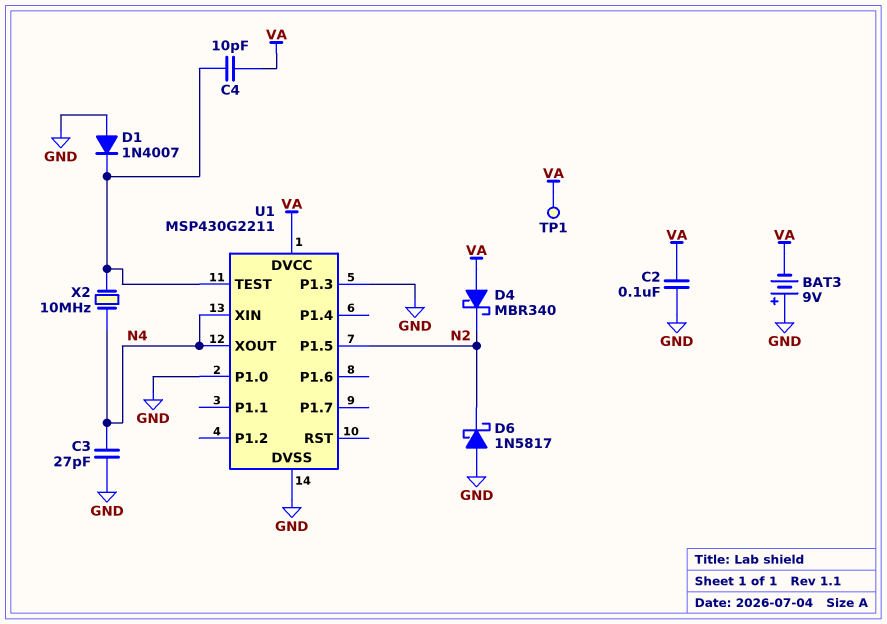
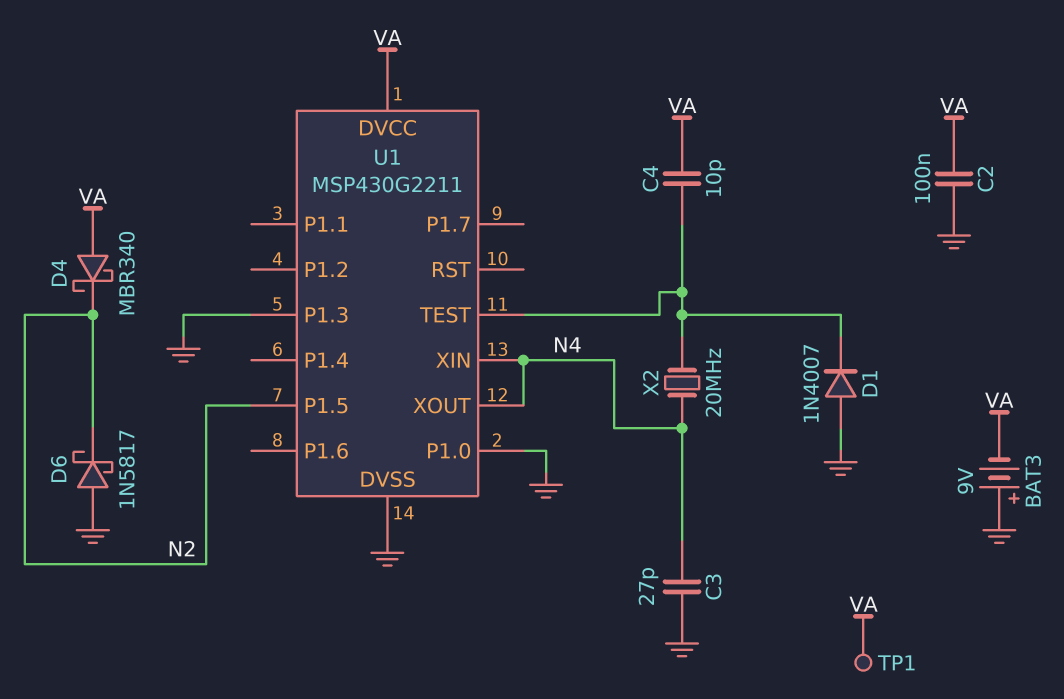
X2: 10MHz (N4, U1/TEST) -> 20MHz (N4, U1/TEST)

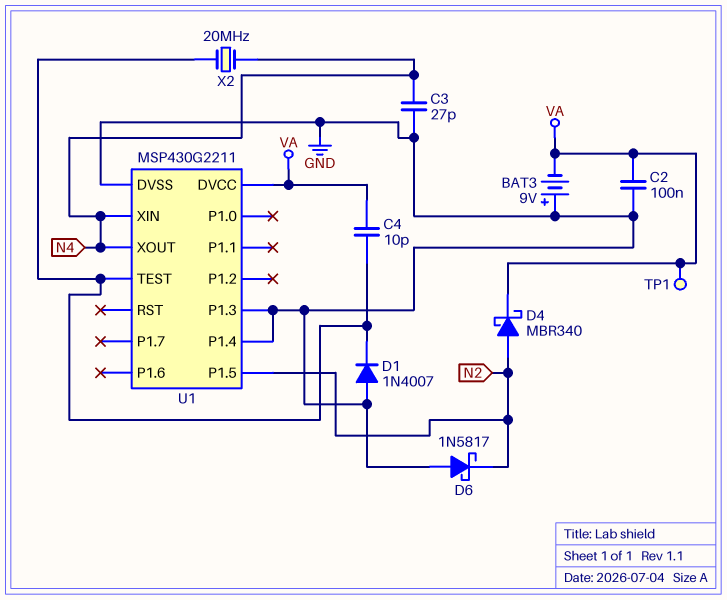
D4: schottky MBR340 (A VA, K N2) -> schottky MBR340 (A N2, K VA)
U1 pin P1.0: GND -> none
U1 pin P1.4: none -> GND

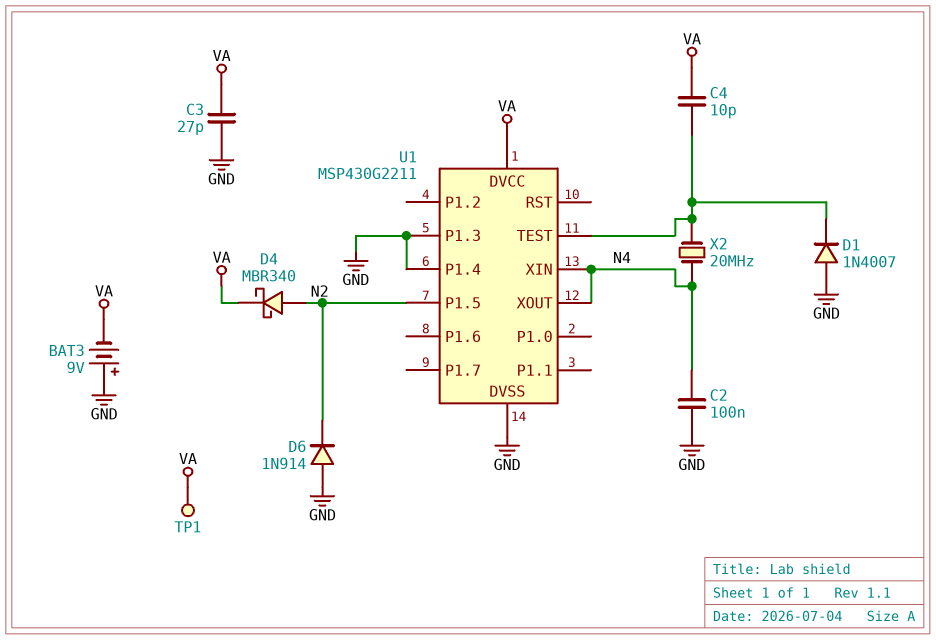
C2: 100nF (GND, VA) -> 100nF (GND, N4)
C3: 27pF (GND, N4) -> 27pF (GND, VA)
D6: schottky 1N5817 (A GND, K N2) -> diode 1N914 (A GND, K N2)

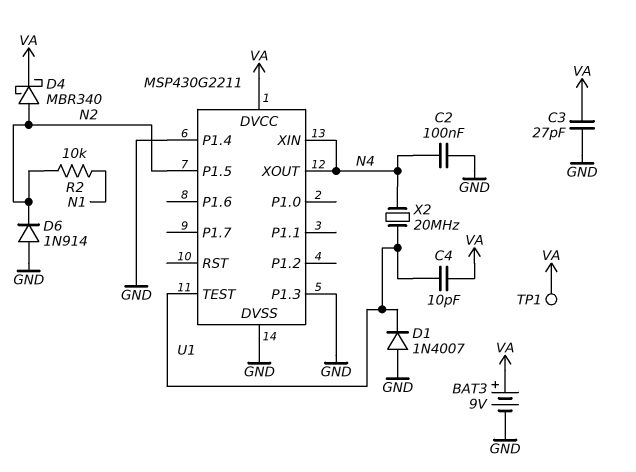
BAT3: 9V (plus GND, minus VA) -> 9V (plus VA, minus GND)
R2: none -> 10k (N1, N2)

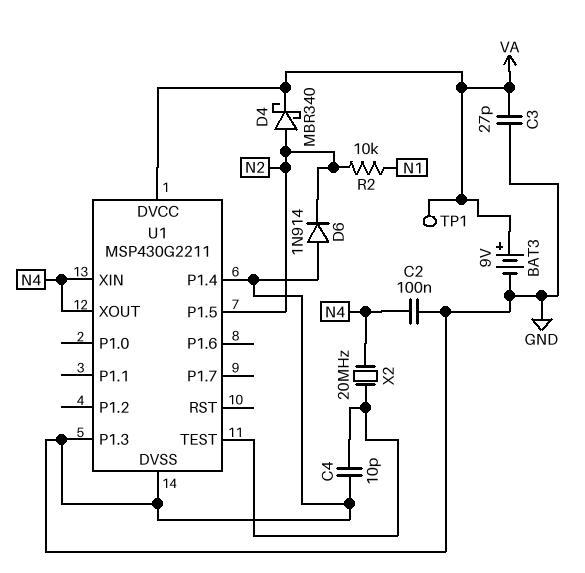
C4: 10pF (U1/TEST, VA) -> 10pF (GND, U1/TEST)
D1: diode 1N4007 (A GND, K U1/TEST) -> none

